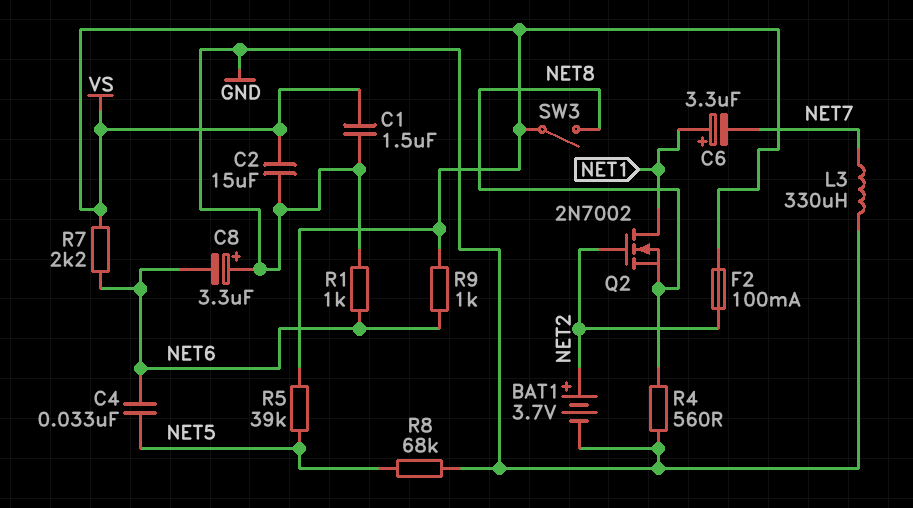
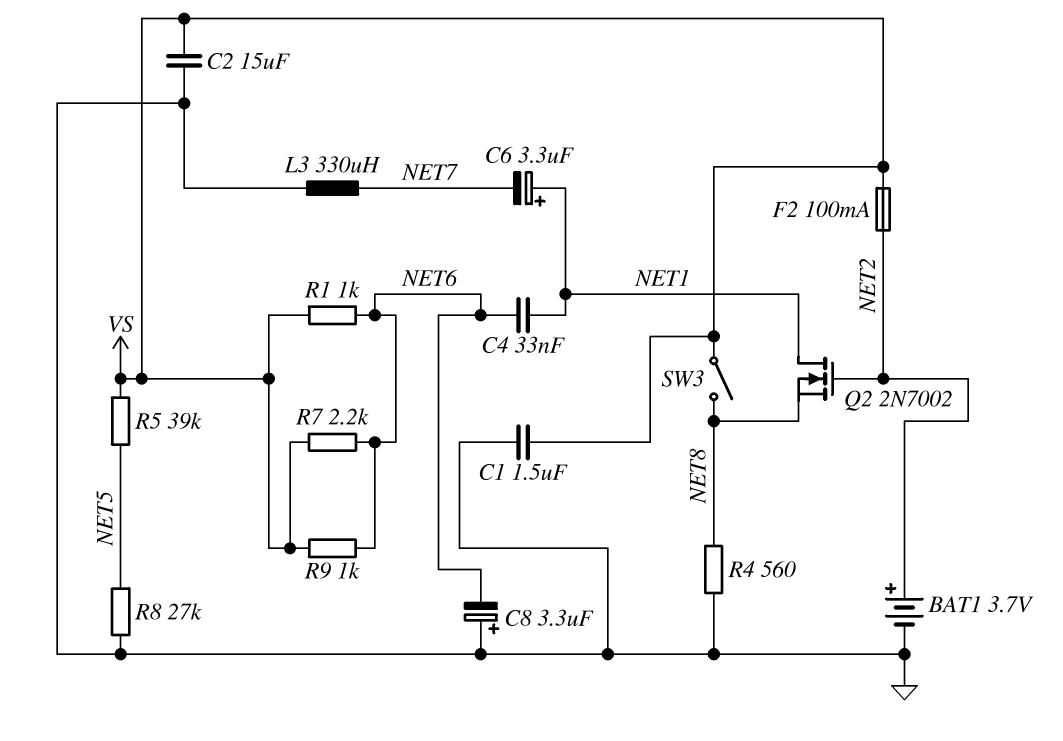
C4: 33nF (NET5, NET6) -> 33nF (NET1, NET6)
R1: 1k (GND, NET6) -> 1k (NET6, VS)
R8: 68k (GND, NET5) -> 27k (GND, NET5)

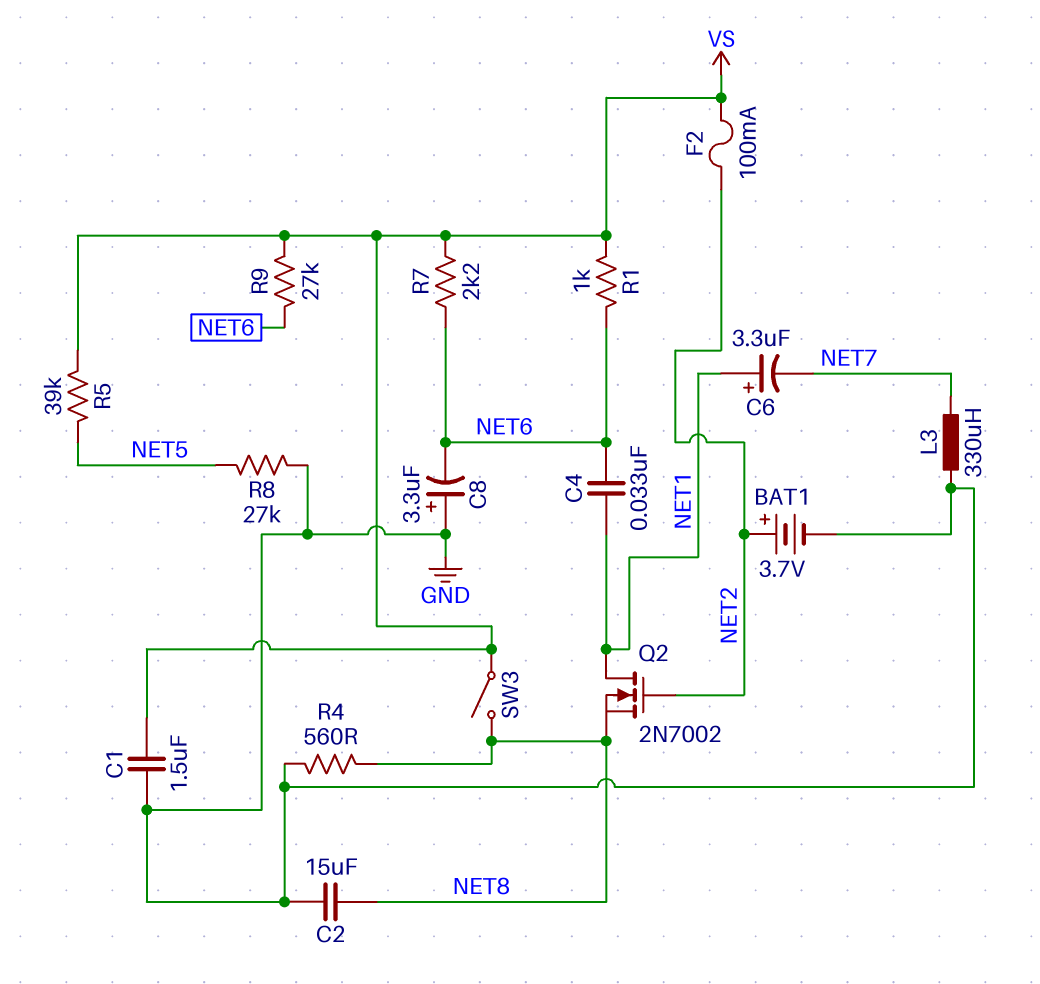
C2: 15uF (GND, VS) -> 15uF (GND, NET8)
R9: 1k (NET6, VS) -> 27k (NET6, VS)

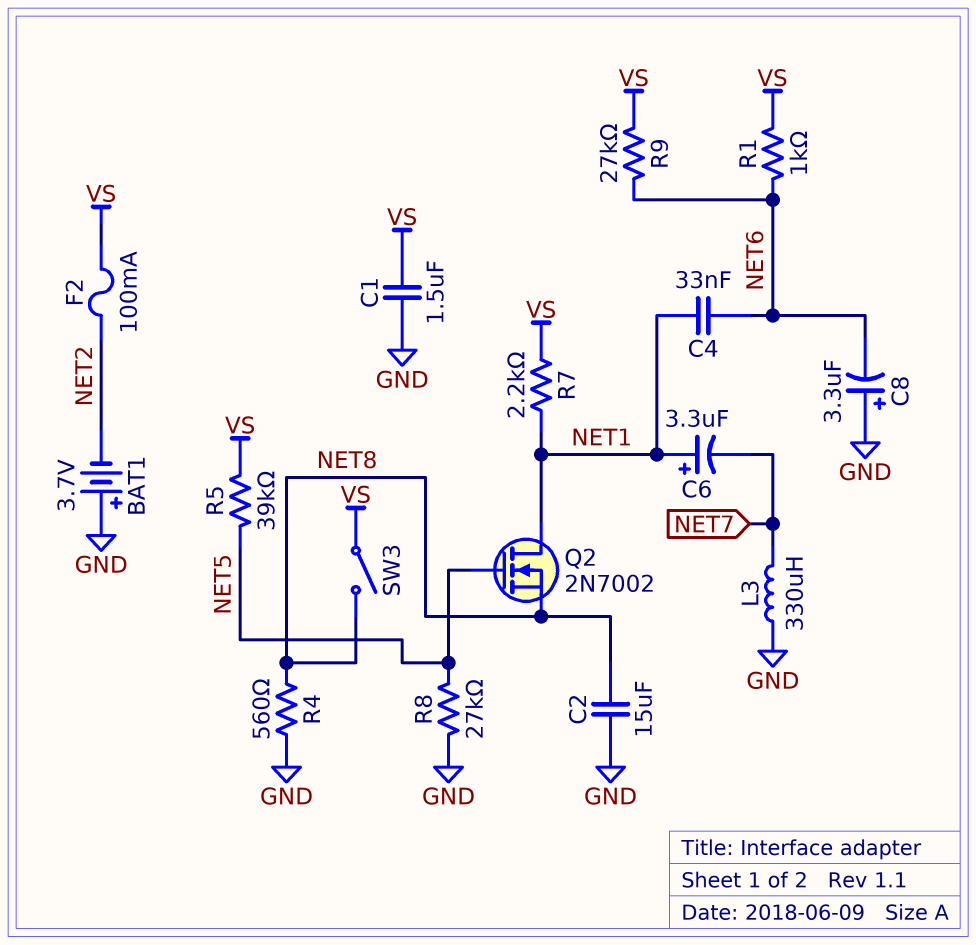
BAT1: 3.7V (plus NET2, minus GND) -> 3.7V (plus GND, minus NET2)
Q2: NMOS 2N7002 (G NET2, D NET1, S NET8) -> NMOS 2N7002 (G NET5, D NET1, S NET8)
R7: 2.2k (NET6, VS) -> 2.2k (NET1, VS)

